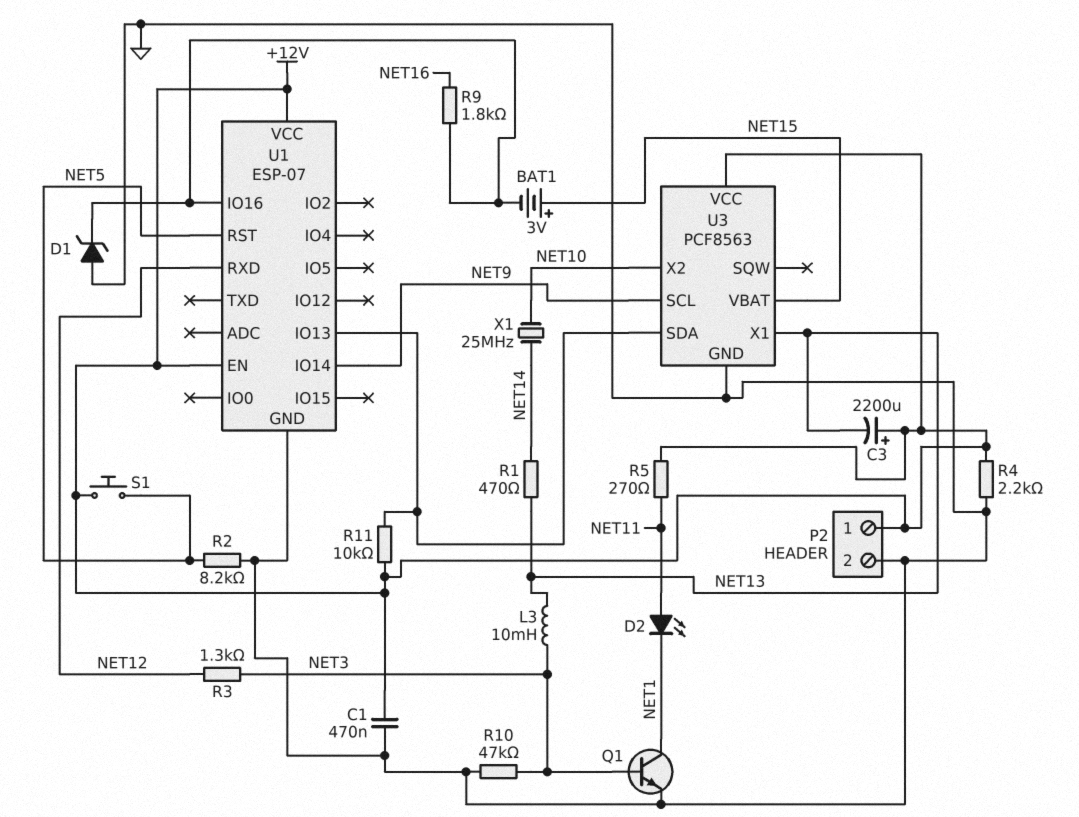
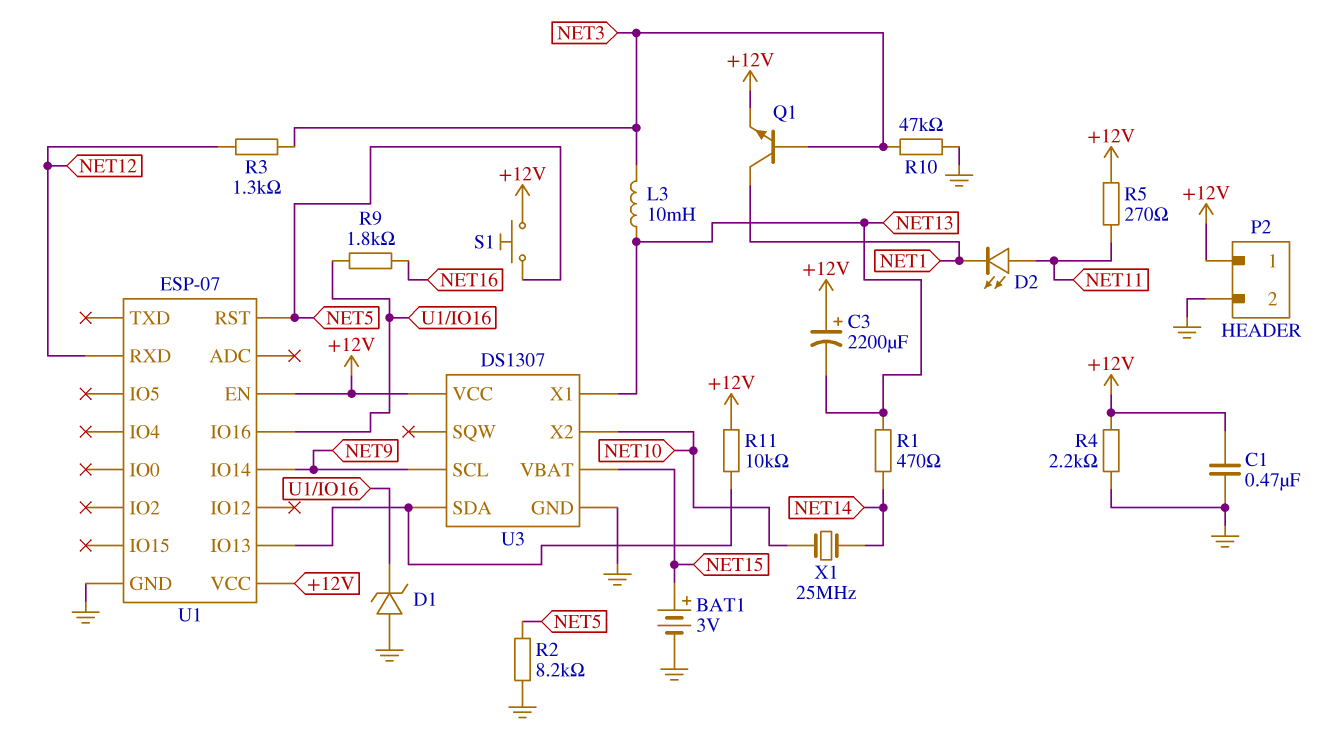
BAT1: 3V (plus NET15, minus U1/IO16) -> 3V (plus NET15, minus GND)
Q1: NPN (B NET3, C NET1, E GND) -> NPN (B NET3, C NET1, E +12V)
U3: PCF8563 -> DS1307

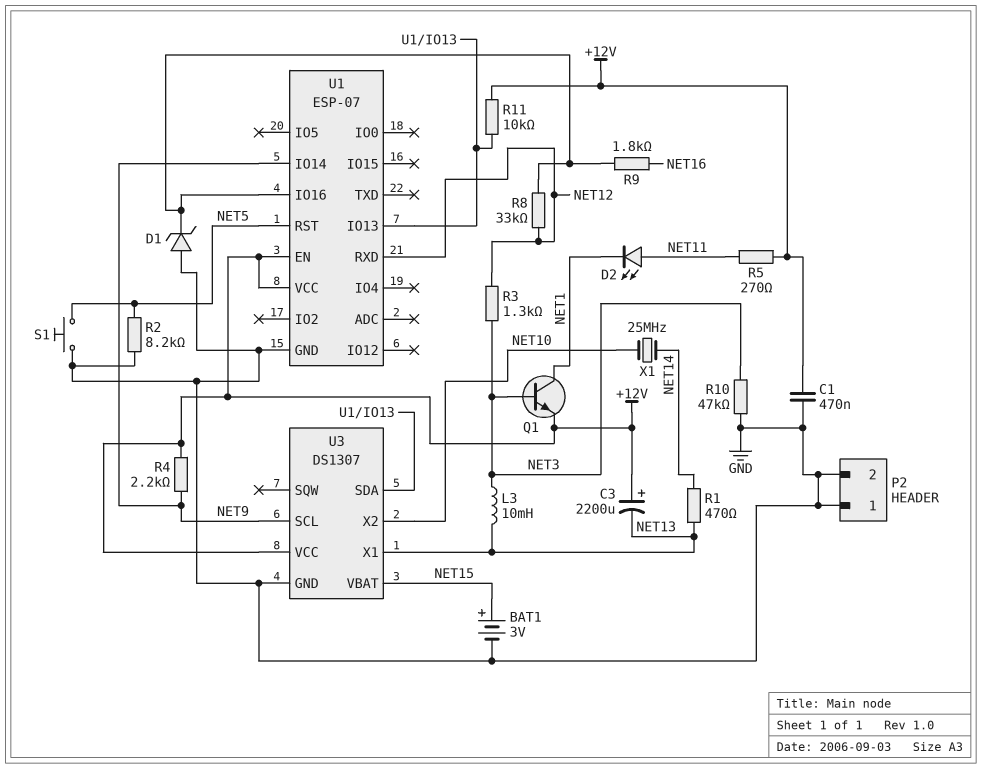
P2 pin 1: +12V -> GND
R4: 2.2k (+12V, GND) -> 2.2k (+12V, NET9)
R8: none -> 33k (NET12, U1/IO16)
S1: button (+12V, NET5) -> button (GND, NET5)

